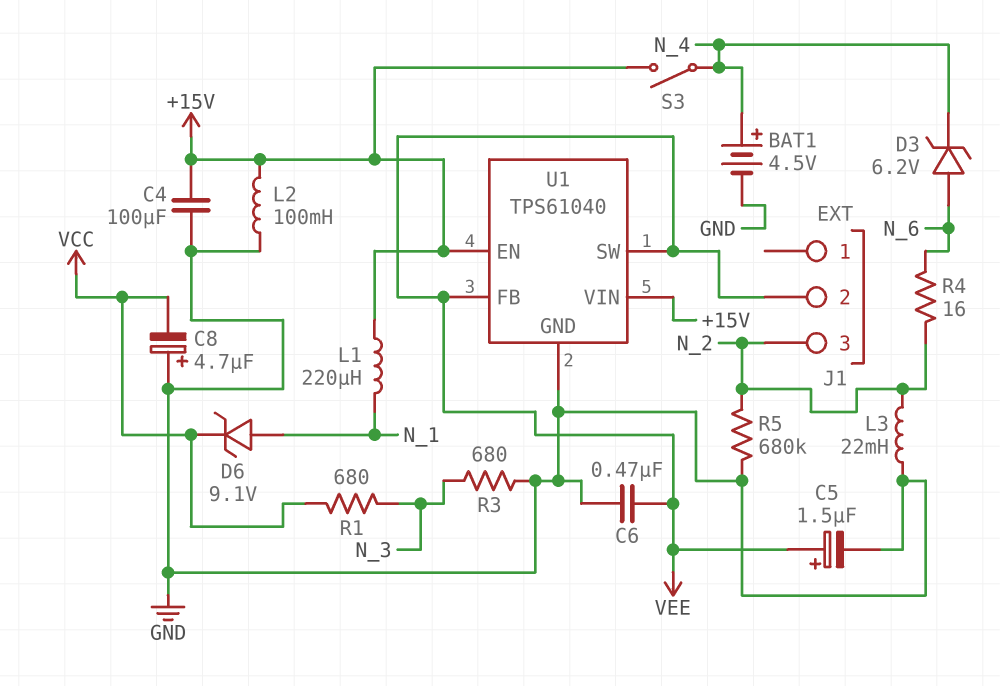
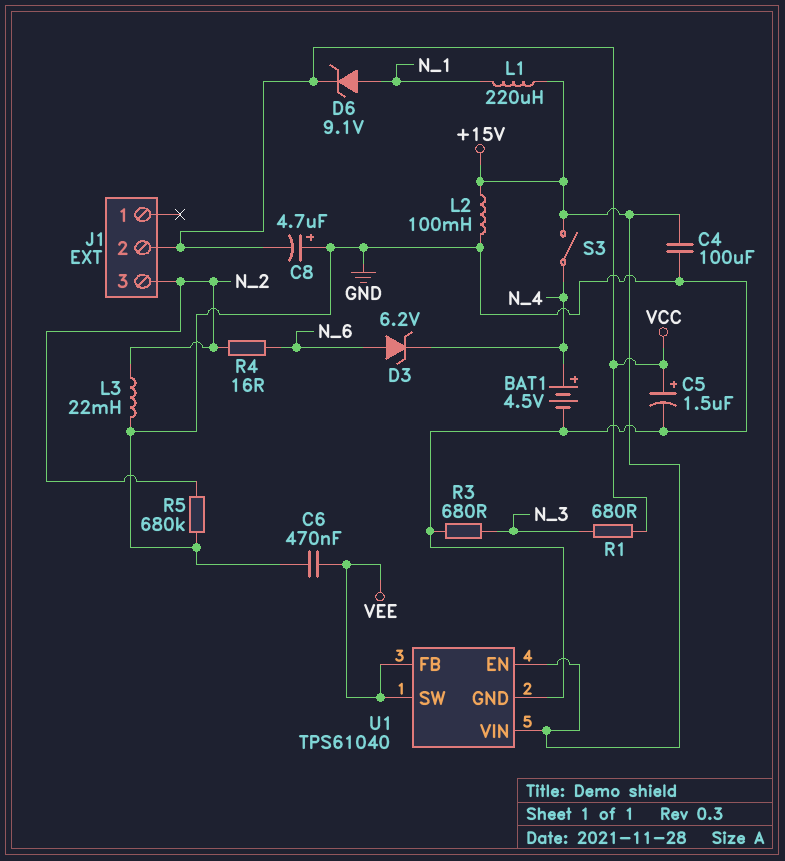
C5: 1.5uF (plus VEE, minus GND) -> 1.5uF (plus VCC, minus GND)
J1 pin 2: VEE -> VCC

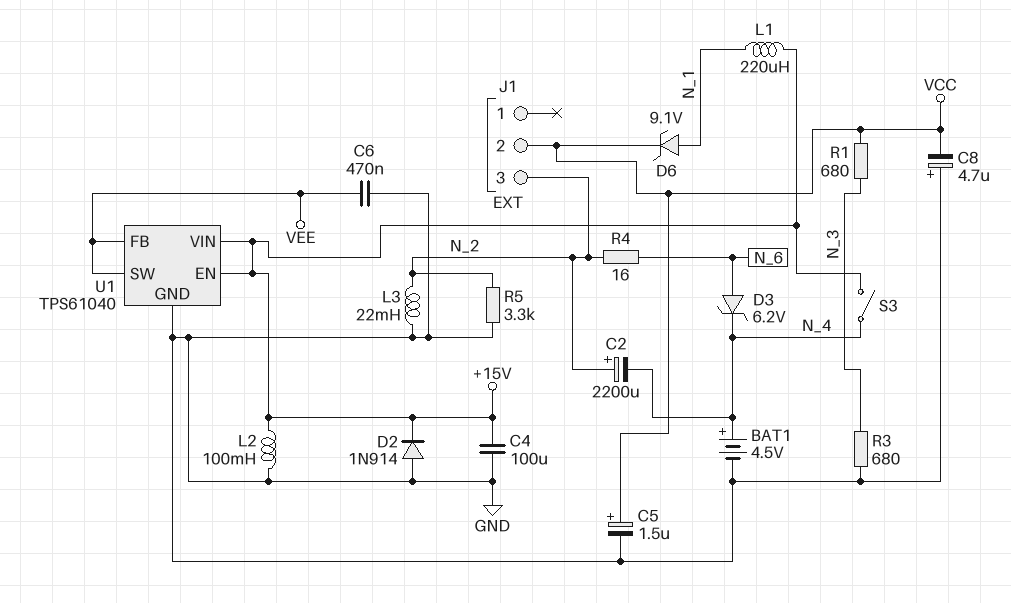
C2: none -> 2200uF (plus N_2, minus N_4)
D2: none -> diode 1N914 (A GND, K +15V)
R5: 680k (GND, N_2) -> 3.3k (GND, N_2)

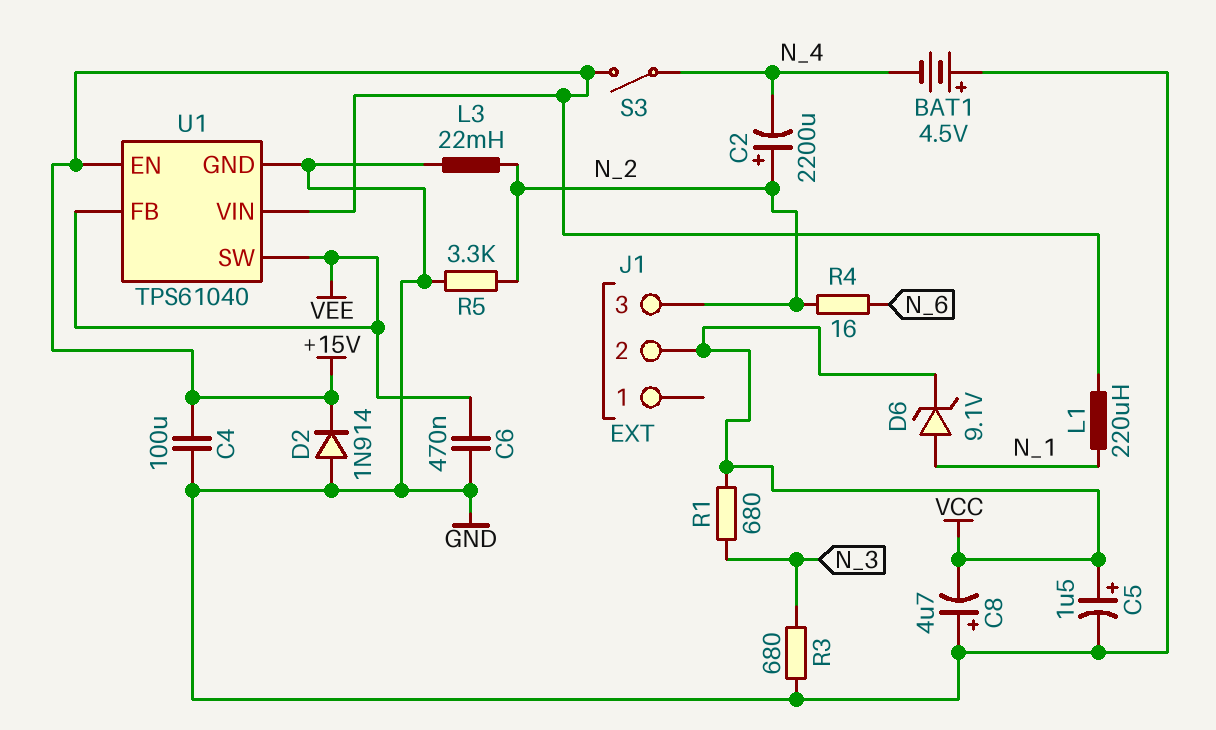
BAT1: 4.5V (plus N_4, minus GND) -> 4.5V (plus GND, minus N_4)
D3: zener 6.2V (A N_6, K N_4) -> none
L2: 100mH (+15V, GND) -> none

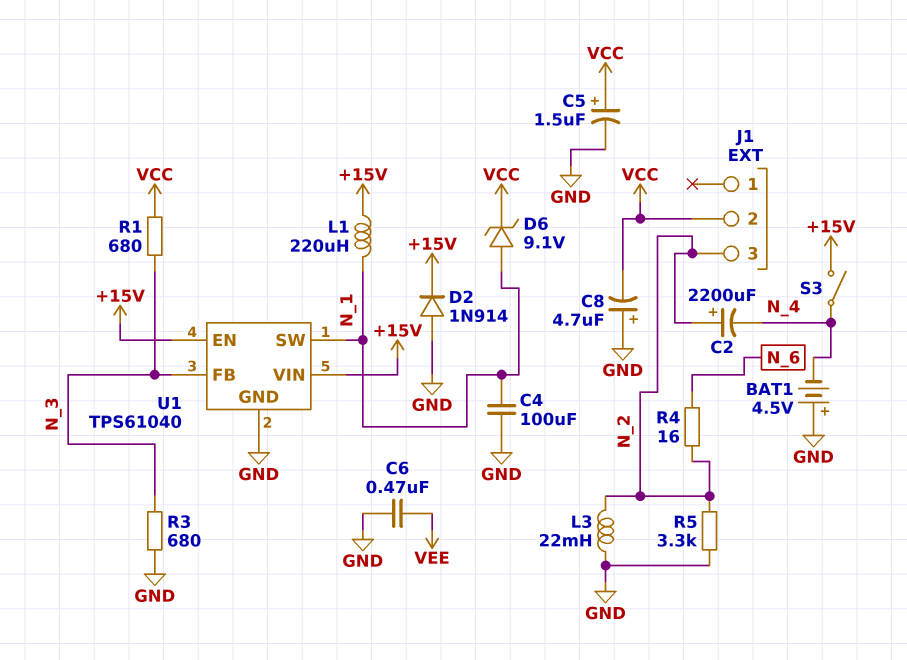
C4: 100uF (+15V, GND) -> 100uF (GND, N_1)
U1 pin FB: VEE -> N_3
U1 pin SW: VEE -> N_1

